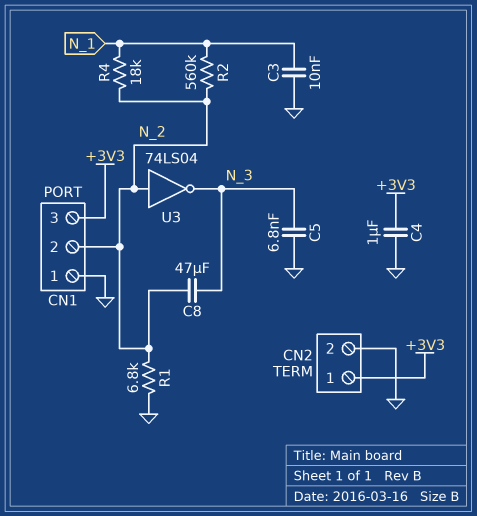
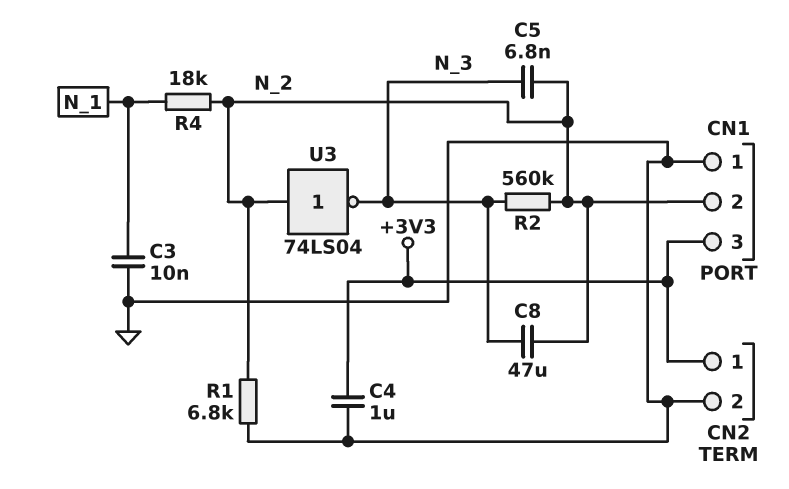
C5: 6.8nF (GND, N_3) -> 6.8nF (N_2, N_3)
R2: 560k (N_1, N_2) -> 560k (N_2, N_3)

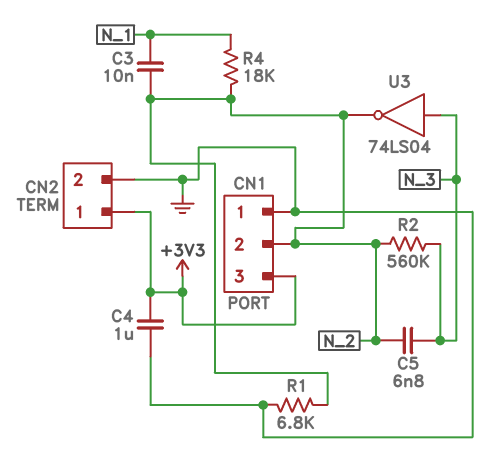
C3: 10nF (GND, N_1) -> 10nF (N_1, N_2)
C8: 47uF (N_2, N_3) -> none
U3: NOT 74LS04 (in N_2, out N_3) -> NOT 74LS04 (in N_3, out N_2)

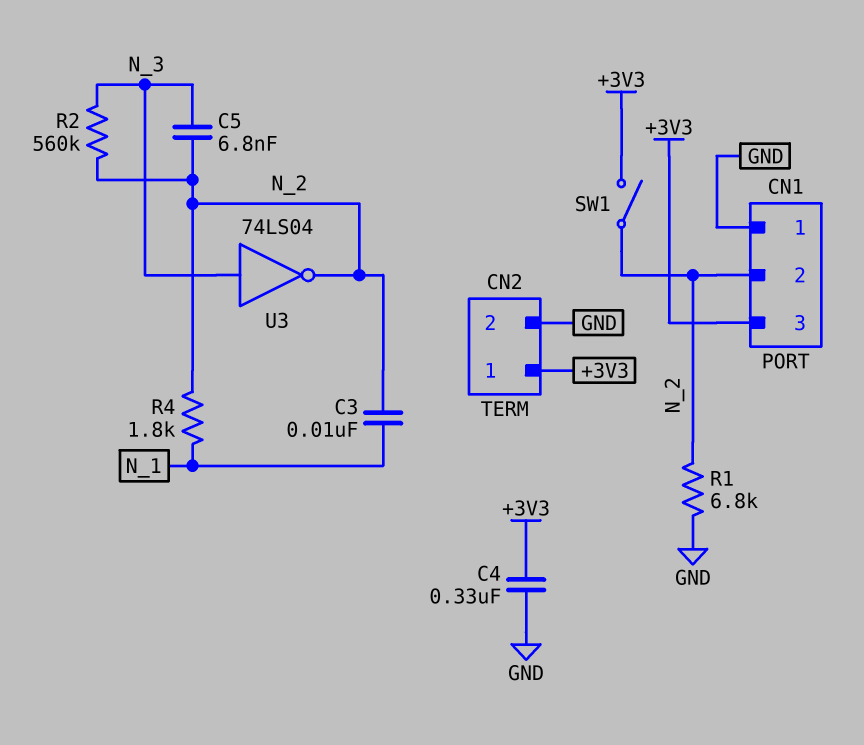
C4: 1uF (+3V3, GND) -> 330nF (+3V3, GND)
R4: 18k (N_1, N_2) -> 1.8k (N_1, N_2)
SW1: none -> switch (+3V3, N_2)

